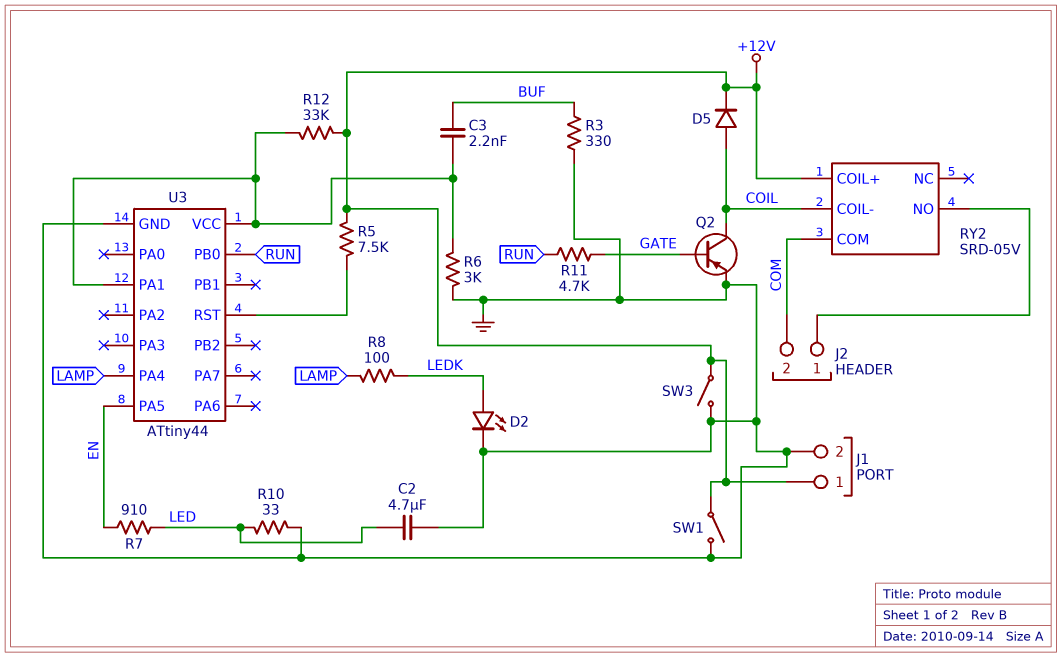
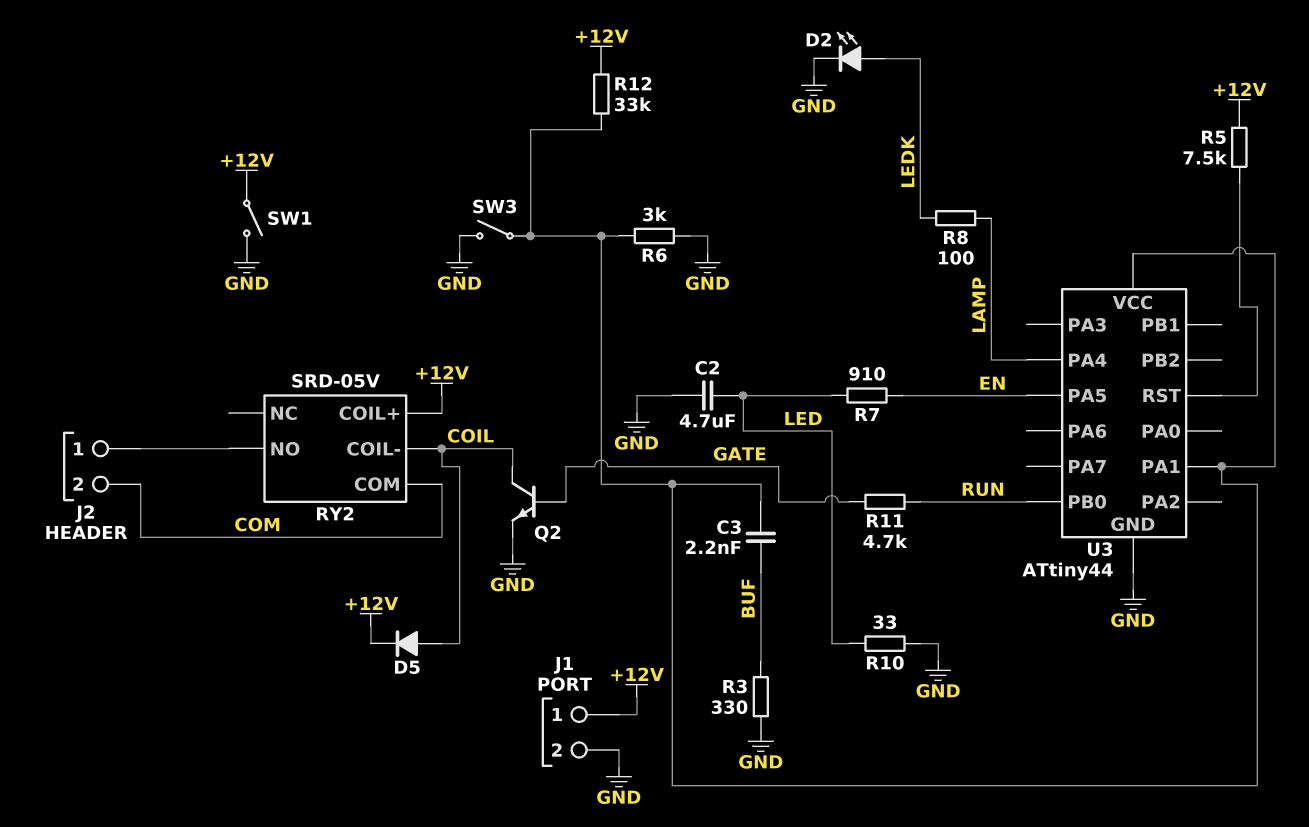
Q2: PNP (B GATE, C COIL, E GND) -> NPN (B GATE, C COIL, E GND)
SW3: switch (+12V, GND) -> switch (GND, U3/PA1)

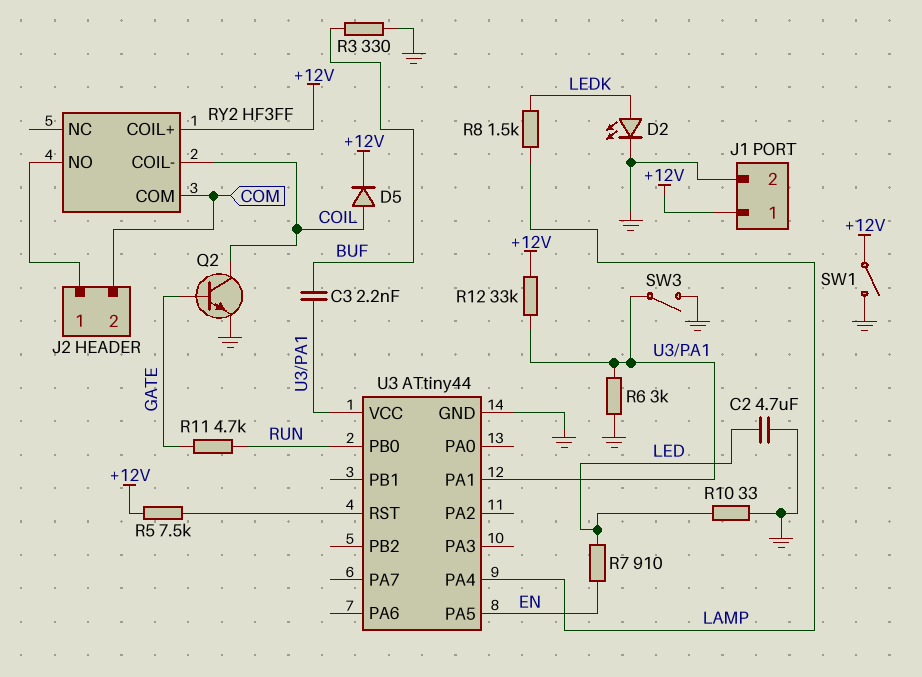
R8: 100 (LAMP, LEDK) -> 1.5k (LAMP, LEDK)
RY2: SRD-05V -> HF3FF

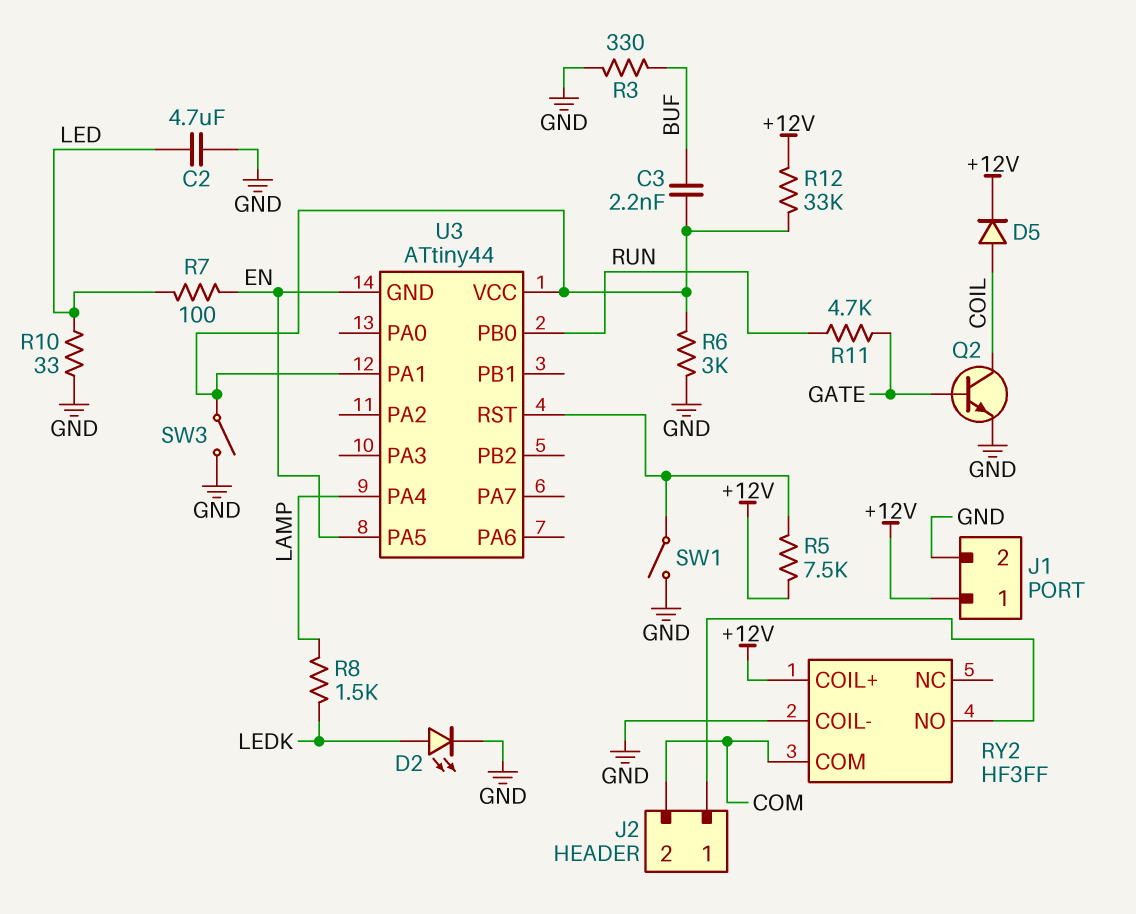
R7: 910 (EN, LED) -> 100 (EN, LED)
RY2 pin COIL-: COIL -> GND
SW1: switch (+12V, GND) -> switch (GND, U3/RST)
U3 pin GND: GND -> EN

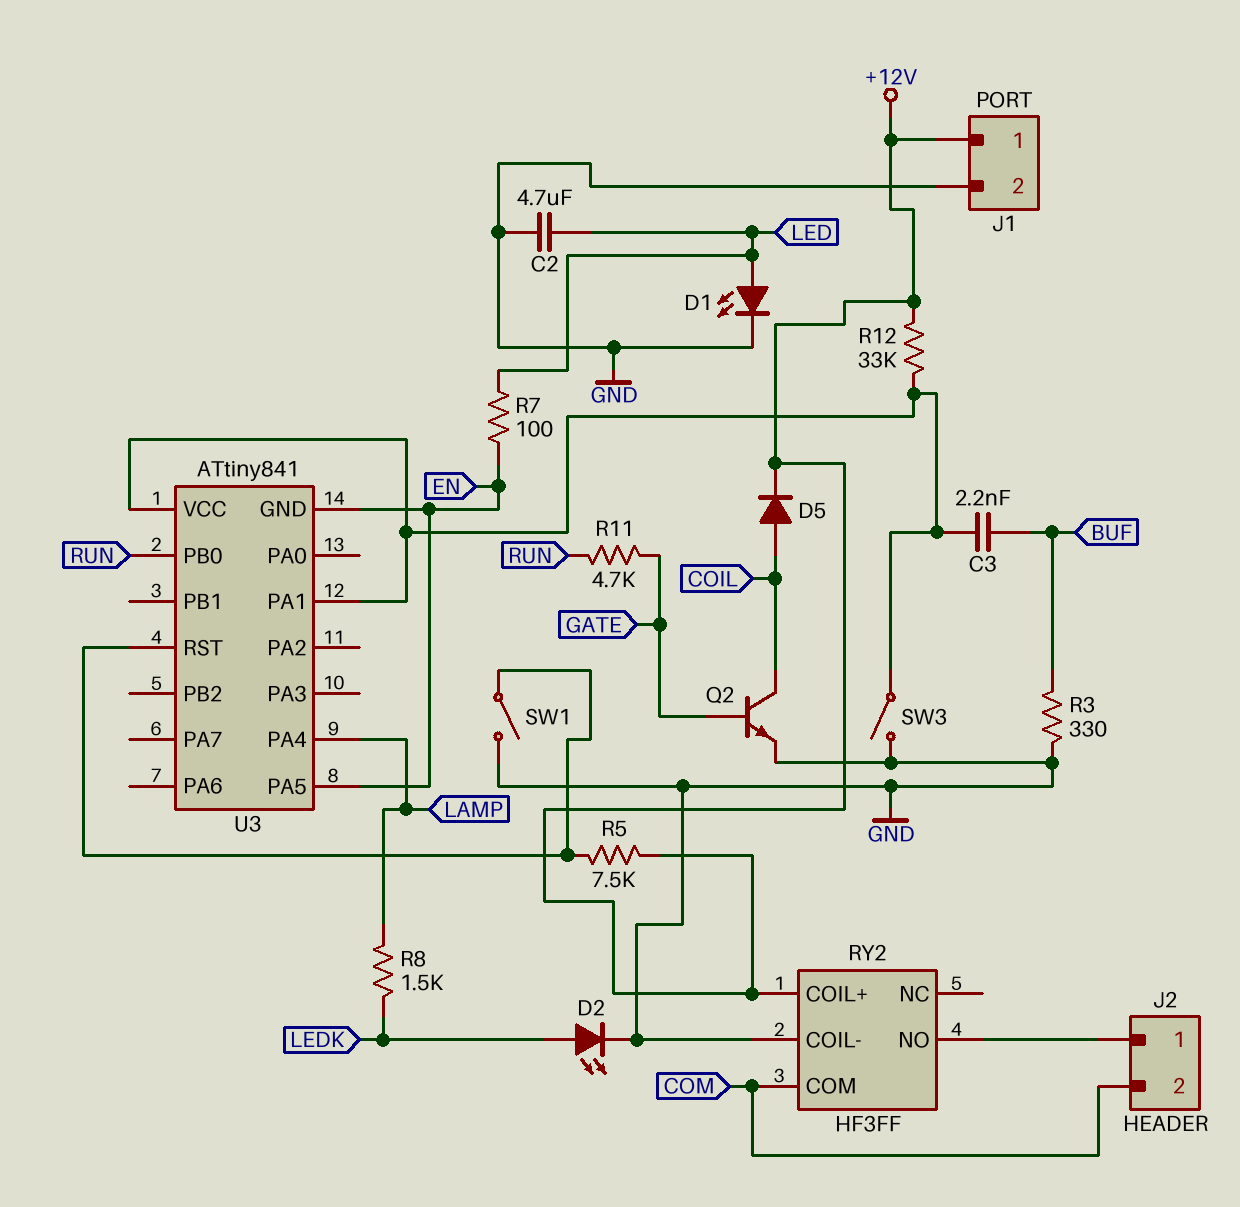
D1: none -> LED (A LED, K GND)
R6: 3k (GND, U3/PA1) -> none
R10: 33 (GND, LED) -> none
U3: ATtiny44 -> ATtiny841

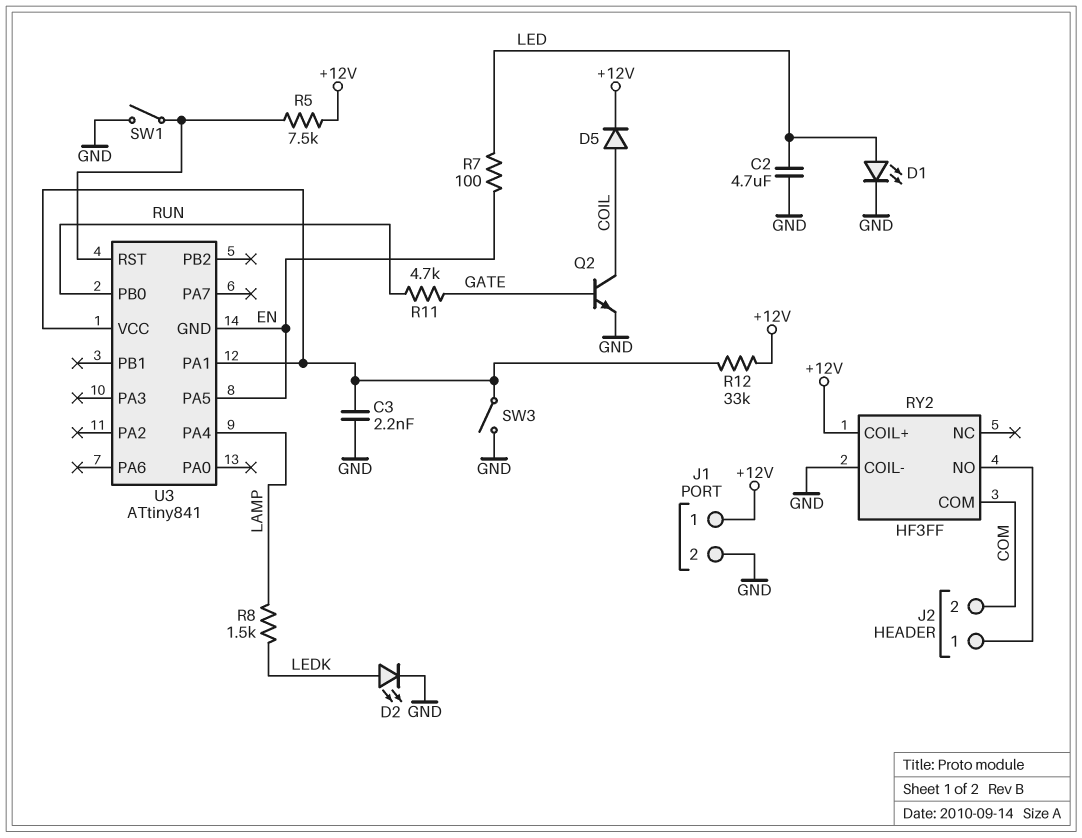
C3: 2.2nF (BUF, U3/PA1) -> 2.2nF (GND, U3/PA1)
R3: 330 (BUF, GND) -> none

